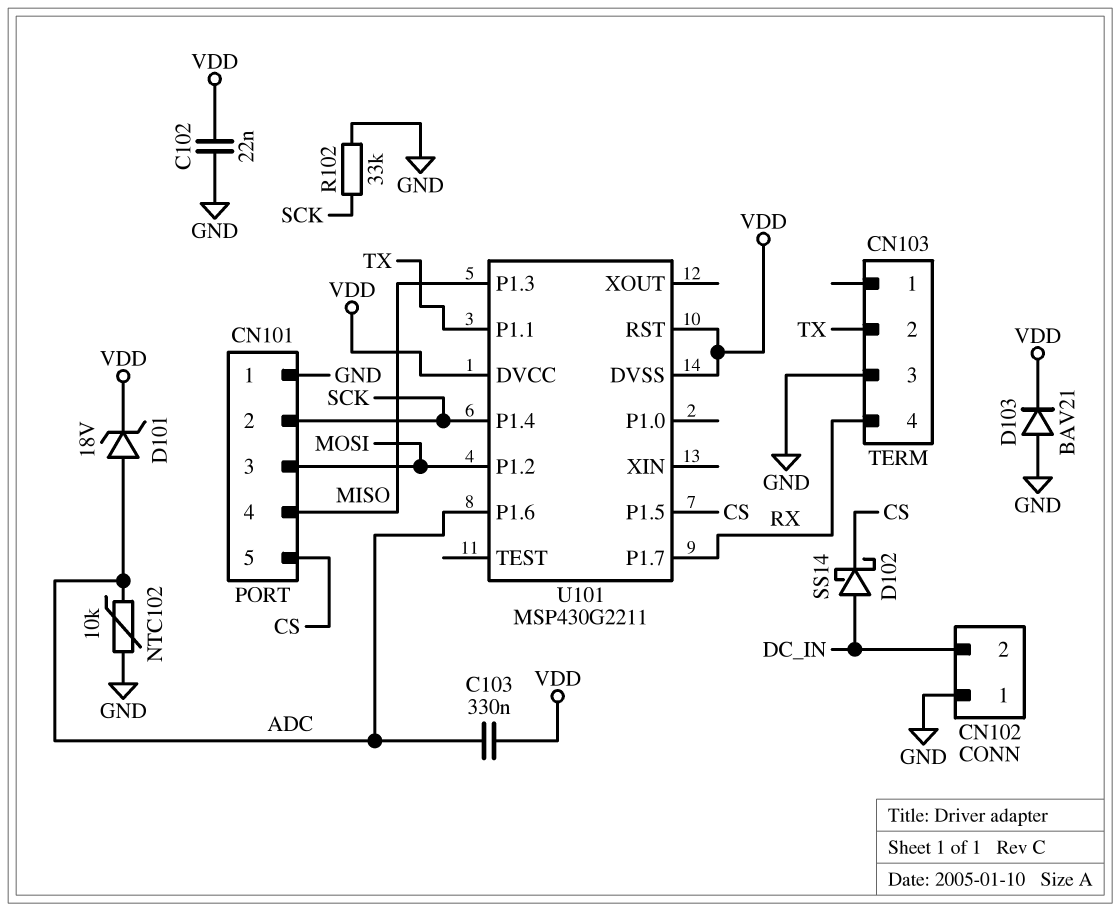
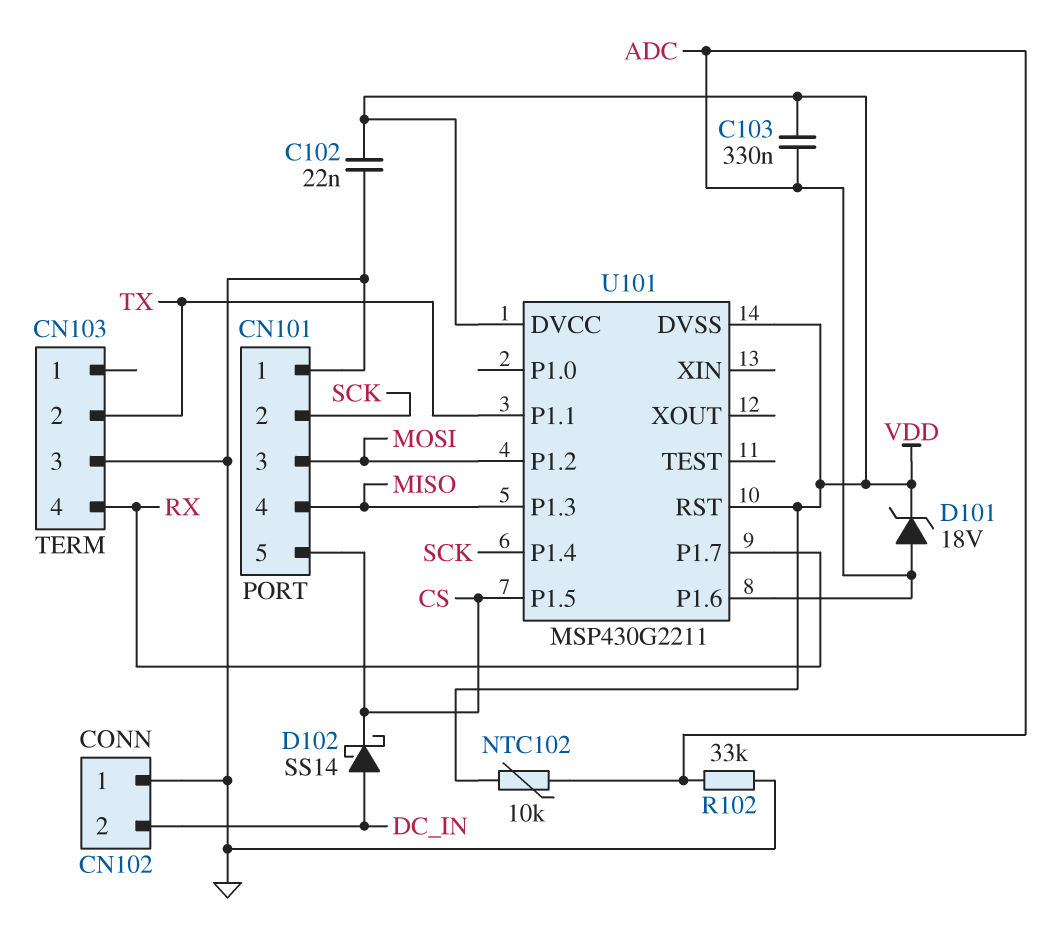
D103: diode BAV21 (A GND, K VDD) -> none
NTC102: 10k (ADC, GND) -> 10k (ADC, VDD)
R102: 33k (GND, SCK) -> 33k (ADC, GND)

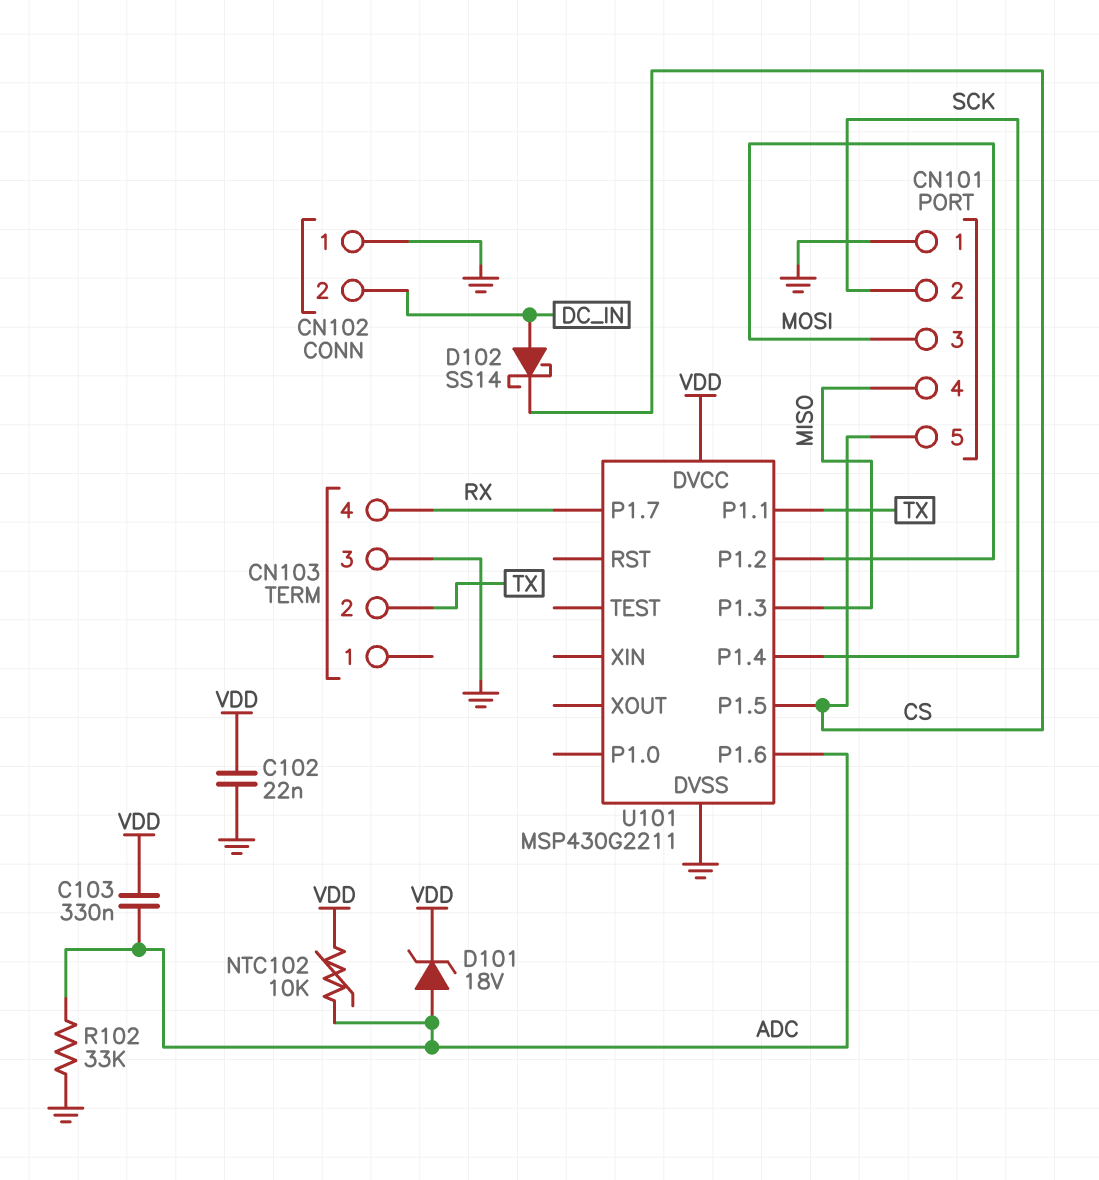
U101 pin DVSS: VDD -> GND
U101 pin RST: VDD -> none

